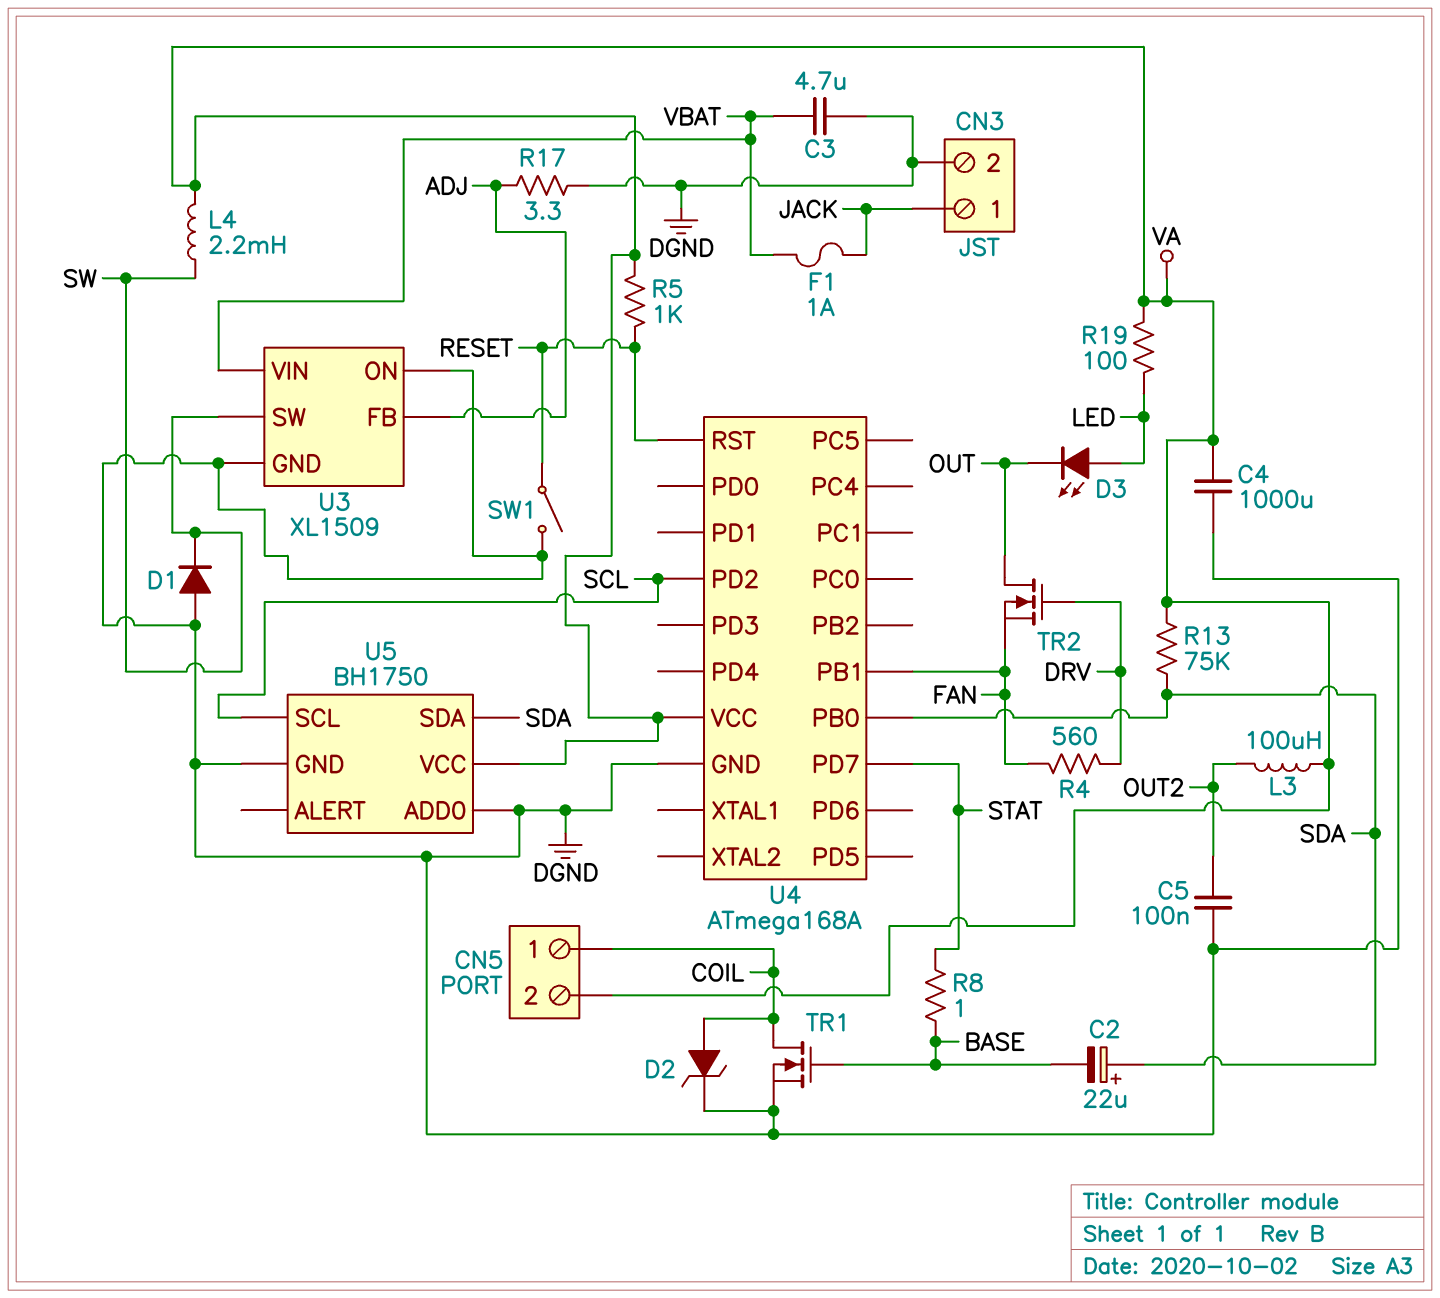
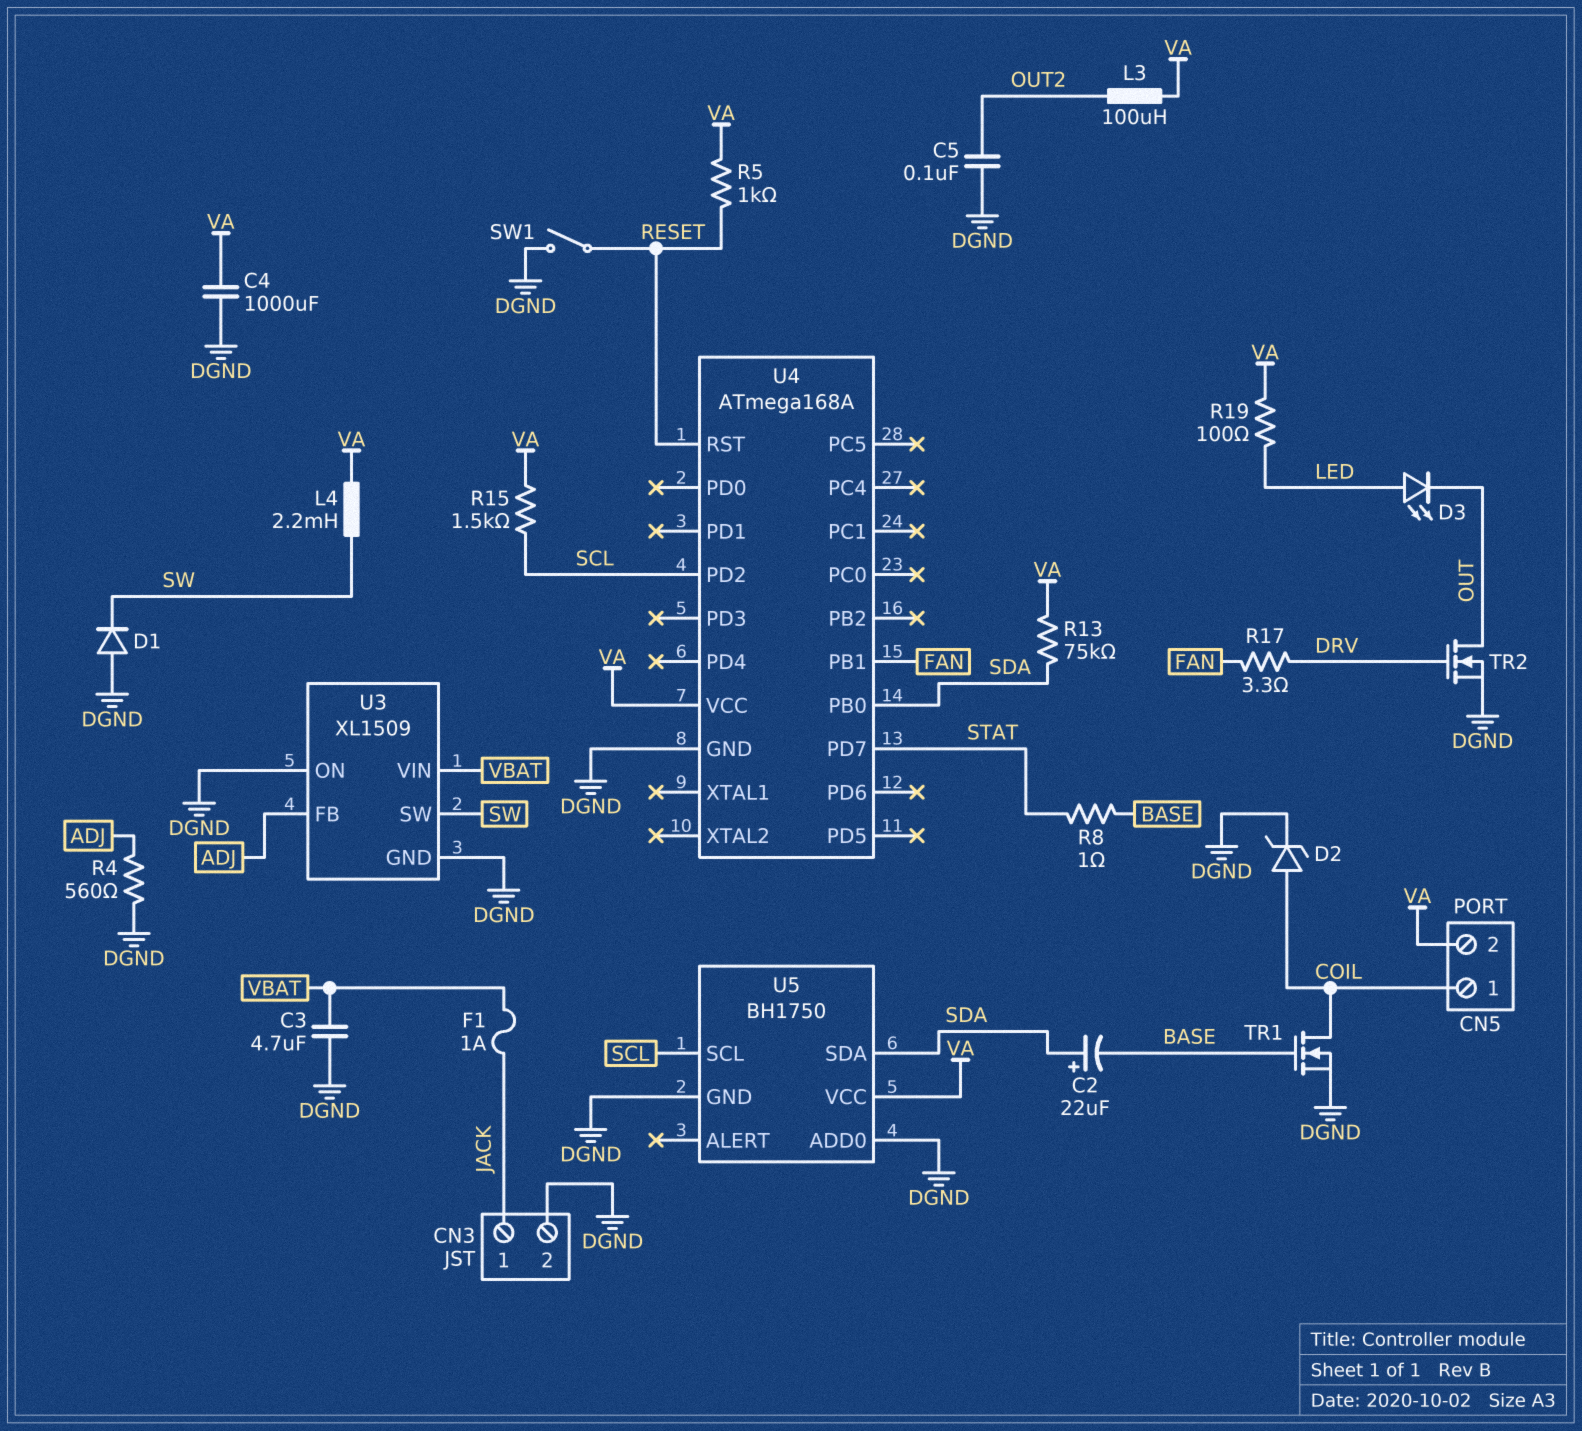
R4: 560 (DRV, FAN) -> 560 (ADJ, DGND)
R15: none -> 1.5k (SCL, VA)
R17: 3.3 (ADJ, DGND) -> 3.3 (DRV, FAN)
TR2: NMOS (G DRV, D OUT, S FAN) -> NMOS (G DRV, D OUT, S DGND)

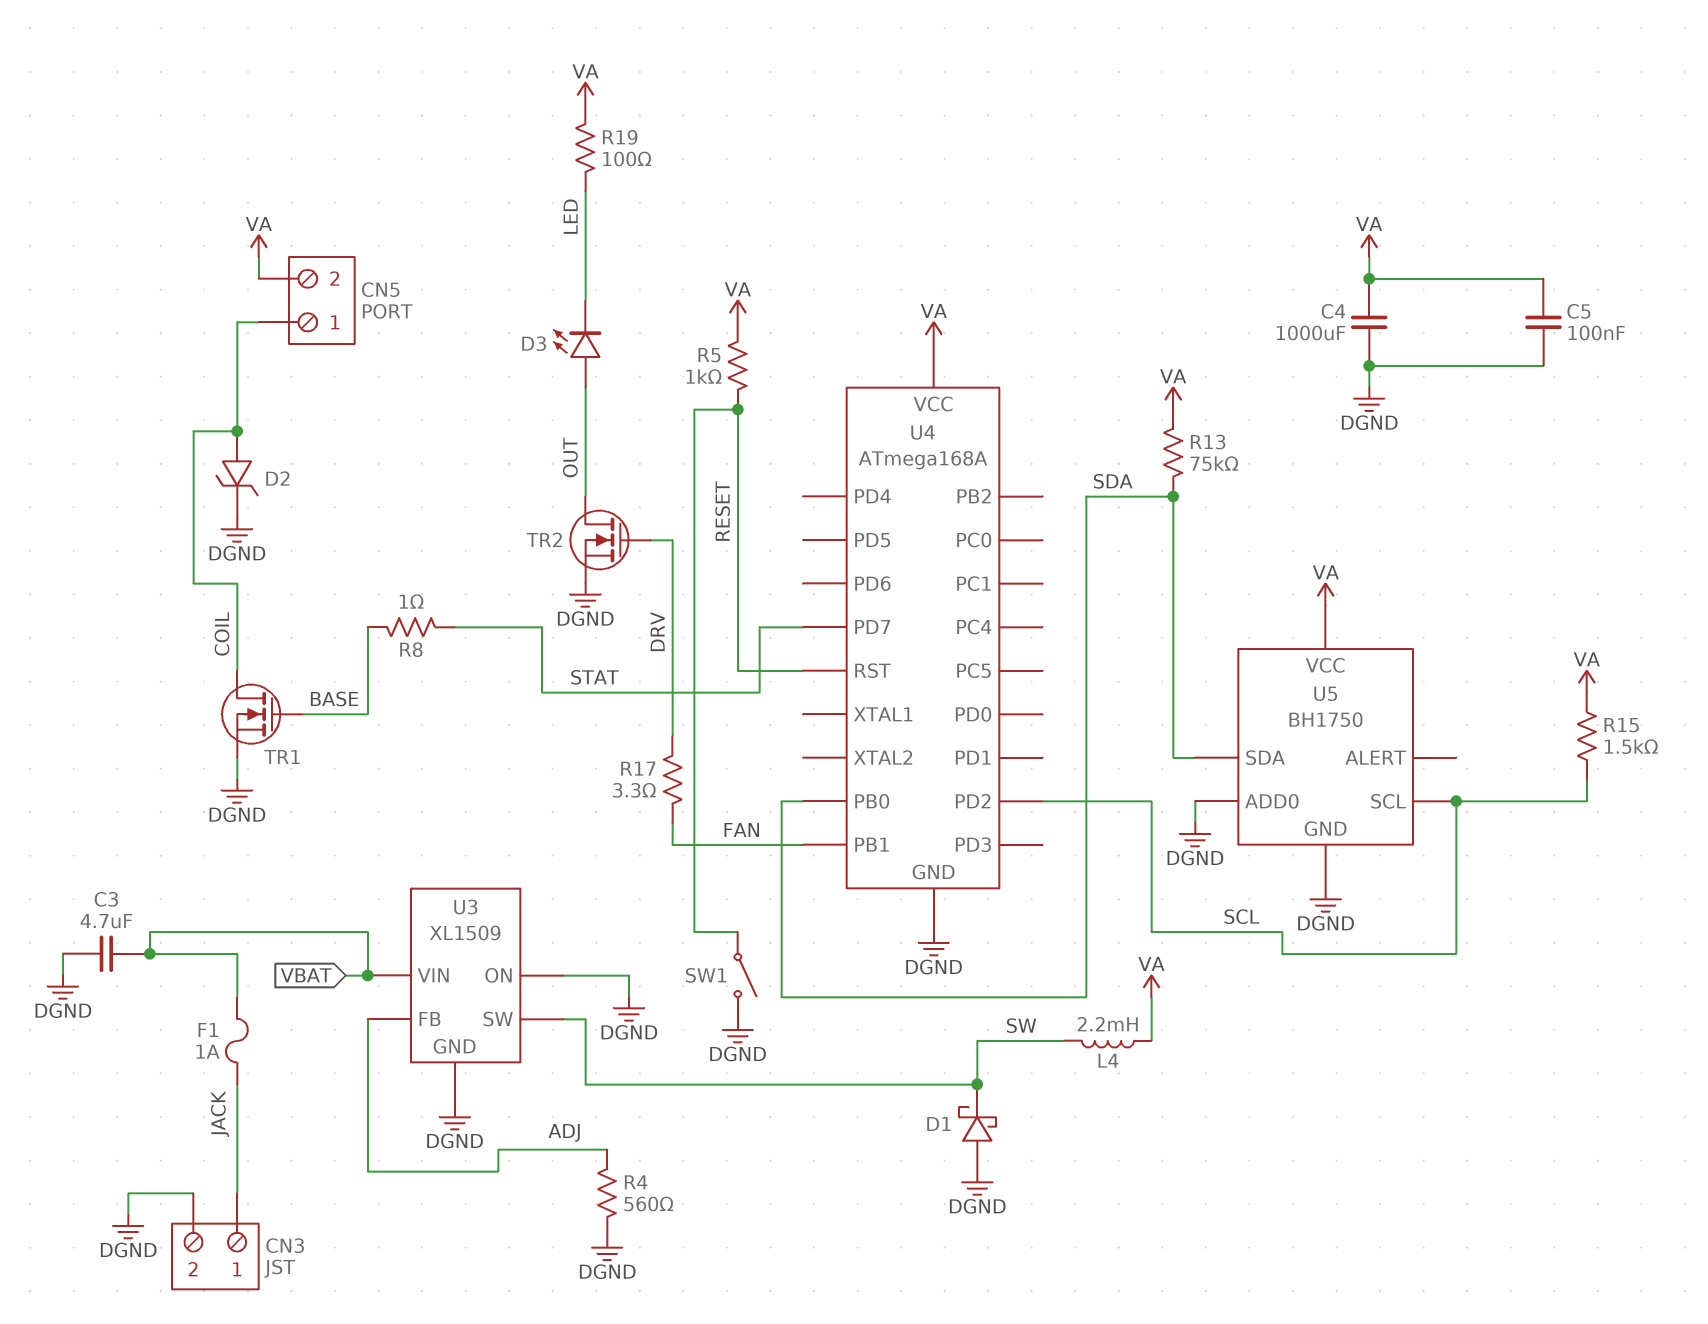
C2: 22uF (plus SDA, minus BASE) -> none
C5: 100nF (DGND, OUT2) -> 100nF (DGND, VA)
D1: diode (A DGND, K SW) -> schottky (A DGND, K SW)
D3: LED (A LED, K OUT) -> LED (A OUT, K LED)
L3: 100uH (OUT2, VA) -> none

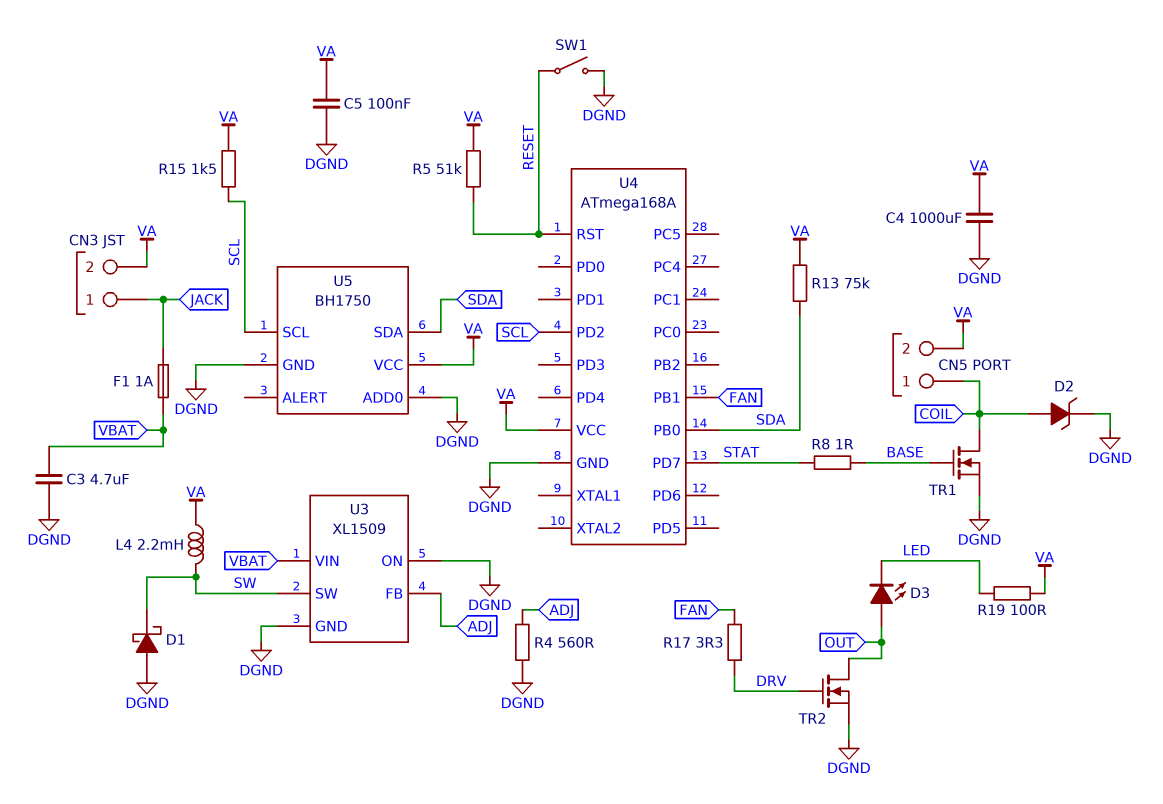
CN3 pin 2: DGND -> VA
R5: 1k (RESET, VA) -> 51k (RESET, VA)

